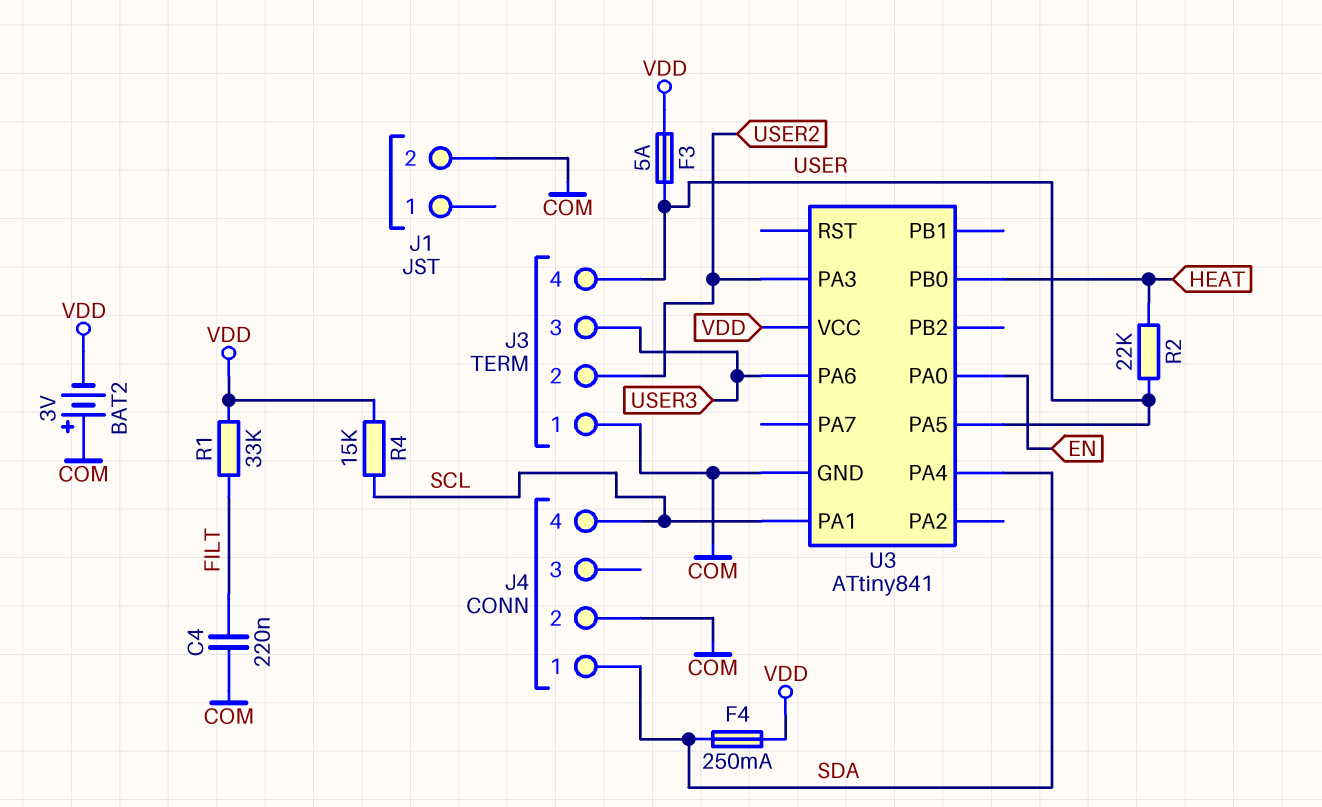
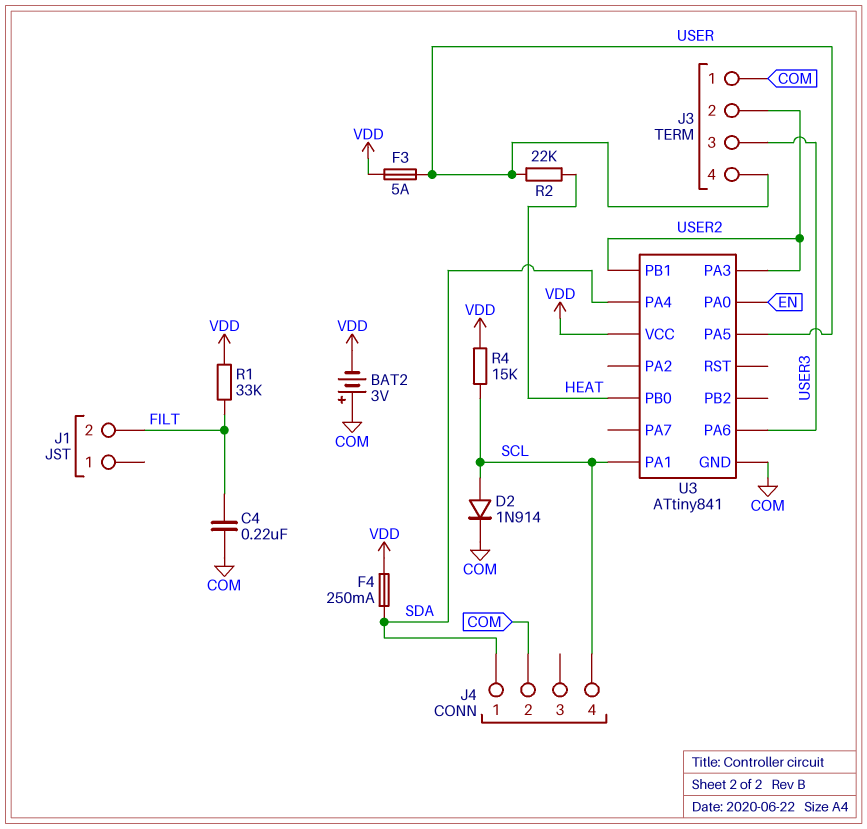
D2: none -> diode 1N914 (A SCL, K COM)
J1 pin 2: COM -> FILT
U3 pin PB1: none -> USER2

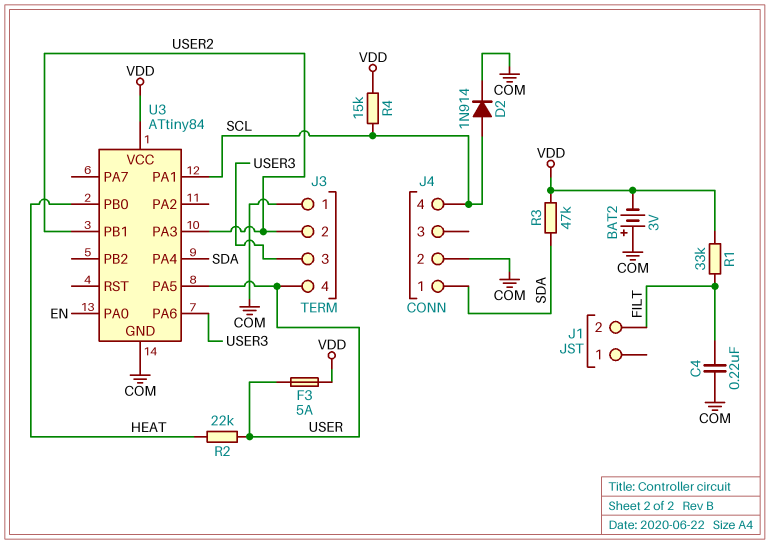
F4: 250mA (SDA, VDD) -> none
R3: none -> 47k (SDA, VDD)
U3: ATtiny841 -> ATtiny84

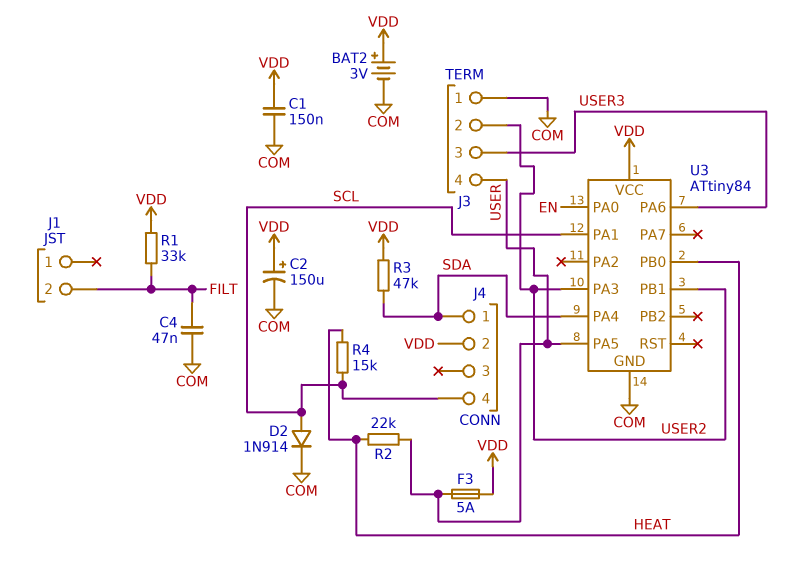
BAT2: 3V (plus COM, minus VDD) -> 3V (plus VDD, minus COM)
C1: none -> 150nF (COM, VDD)
C2: none -> 150uF (plus VDD, minus COM)
C4: 220nF (COM, FILT) -> 47nF (COM, FILT)
J4 pin 2: COM -> VDD
R4: 15k (SCL, VDD) -> 15k (HEAT, SCL)

